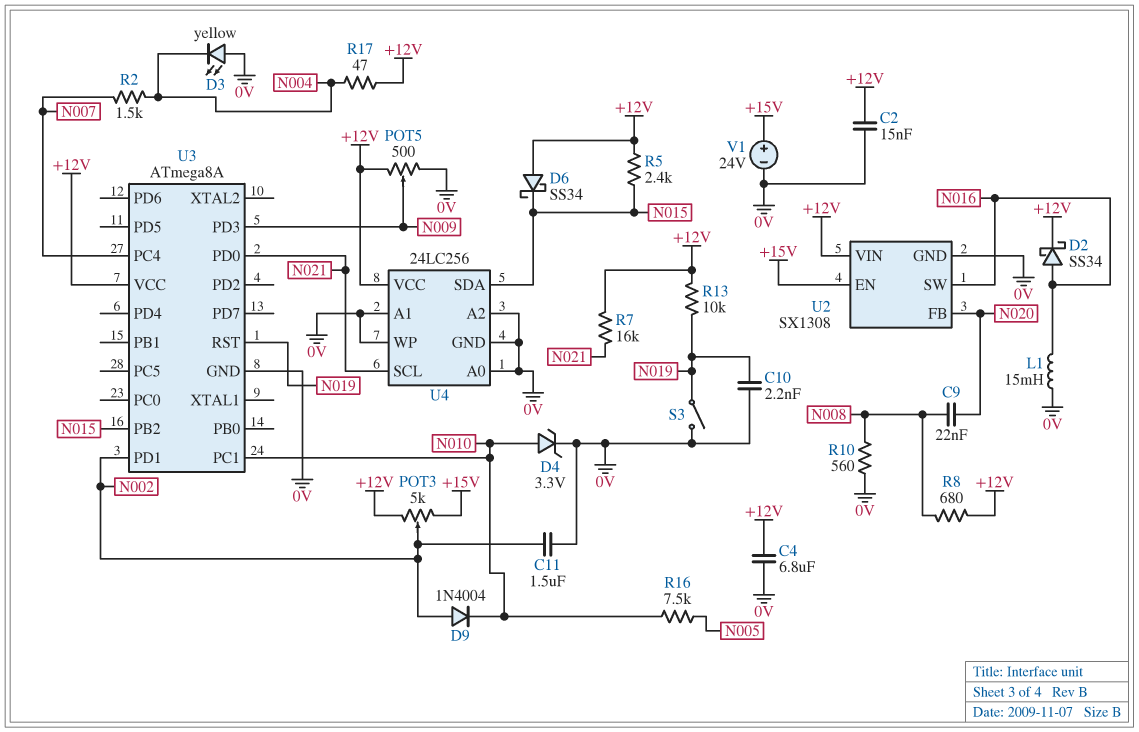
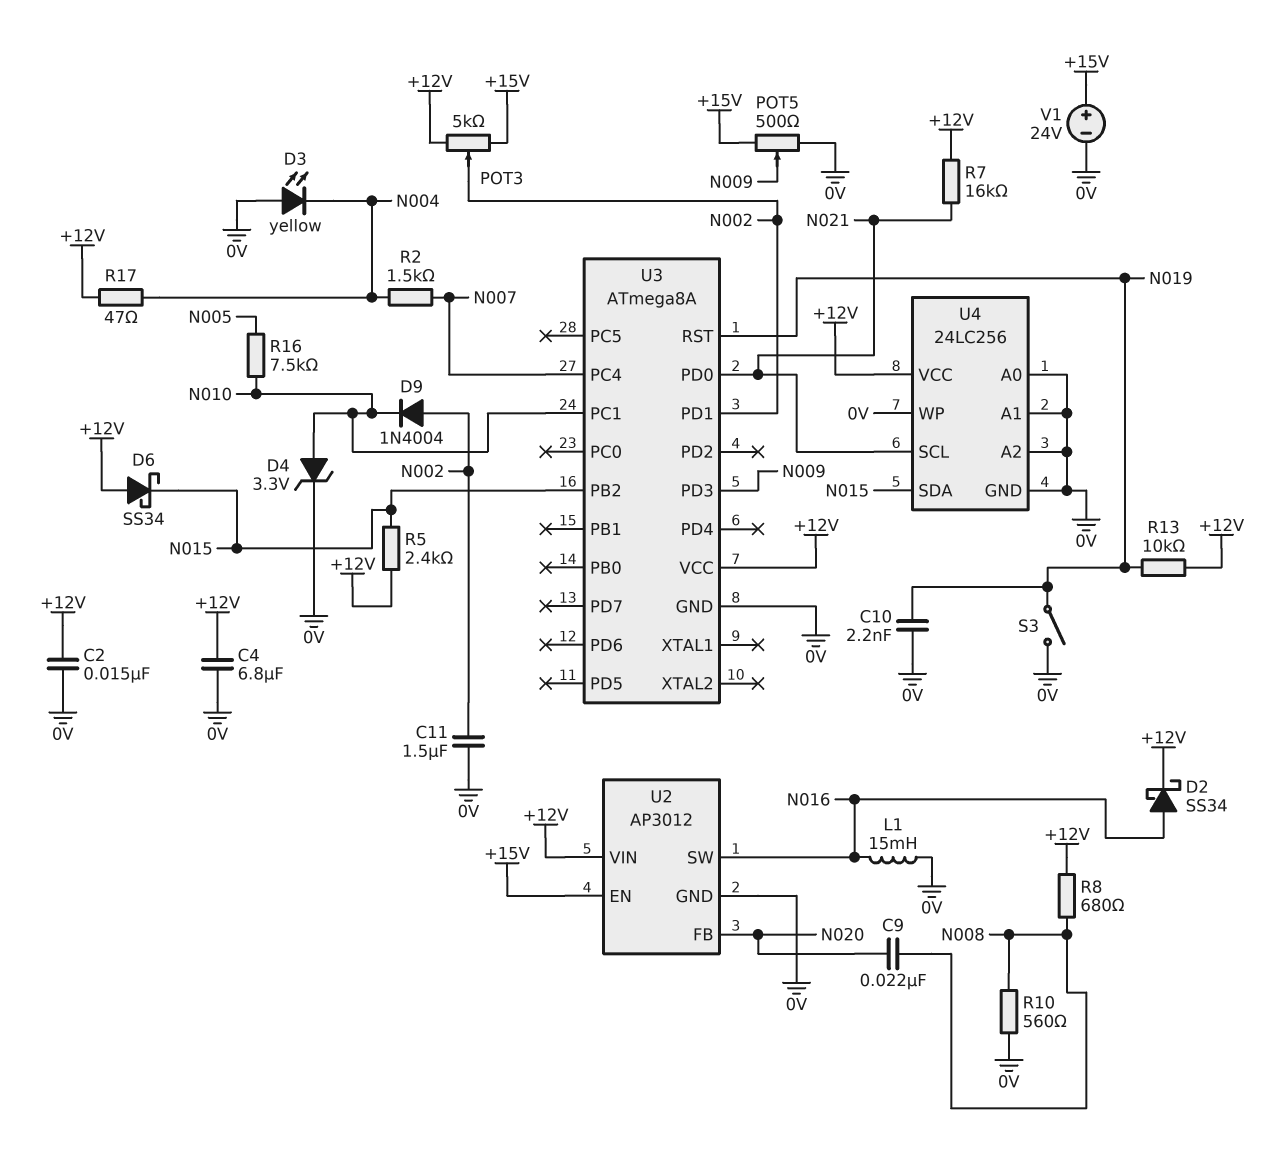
POT5: 500 (+12V, 0V, wiper N009) -> 500 (+15V, 0V, wiper N009)
U2: SX1308 -> AP3012

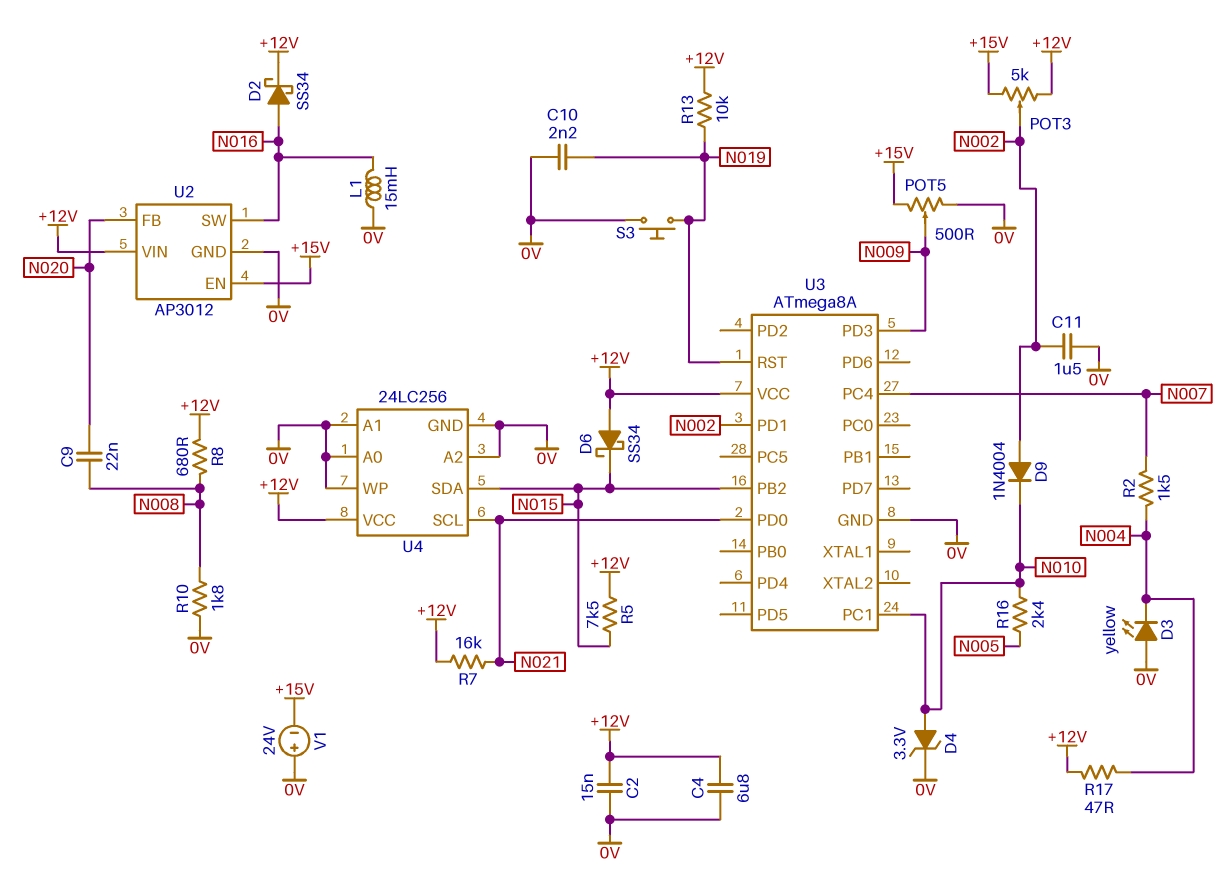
R5: 2.4k (+12V, N015) -> 7.5k (+12V, N015)
R10: 560 (0V, N008) -> 1.8k (0V, N008)
R16: 7.5k (N005, N010) -> 2.4k (N005, N010)
S3: switch (0V, N019) -> button (0V, N019)
V1: 24V (plus +15V, minus 0V) -> 24V (plus 0V, minus +15V)

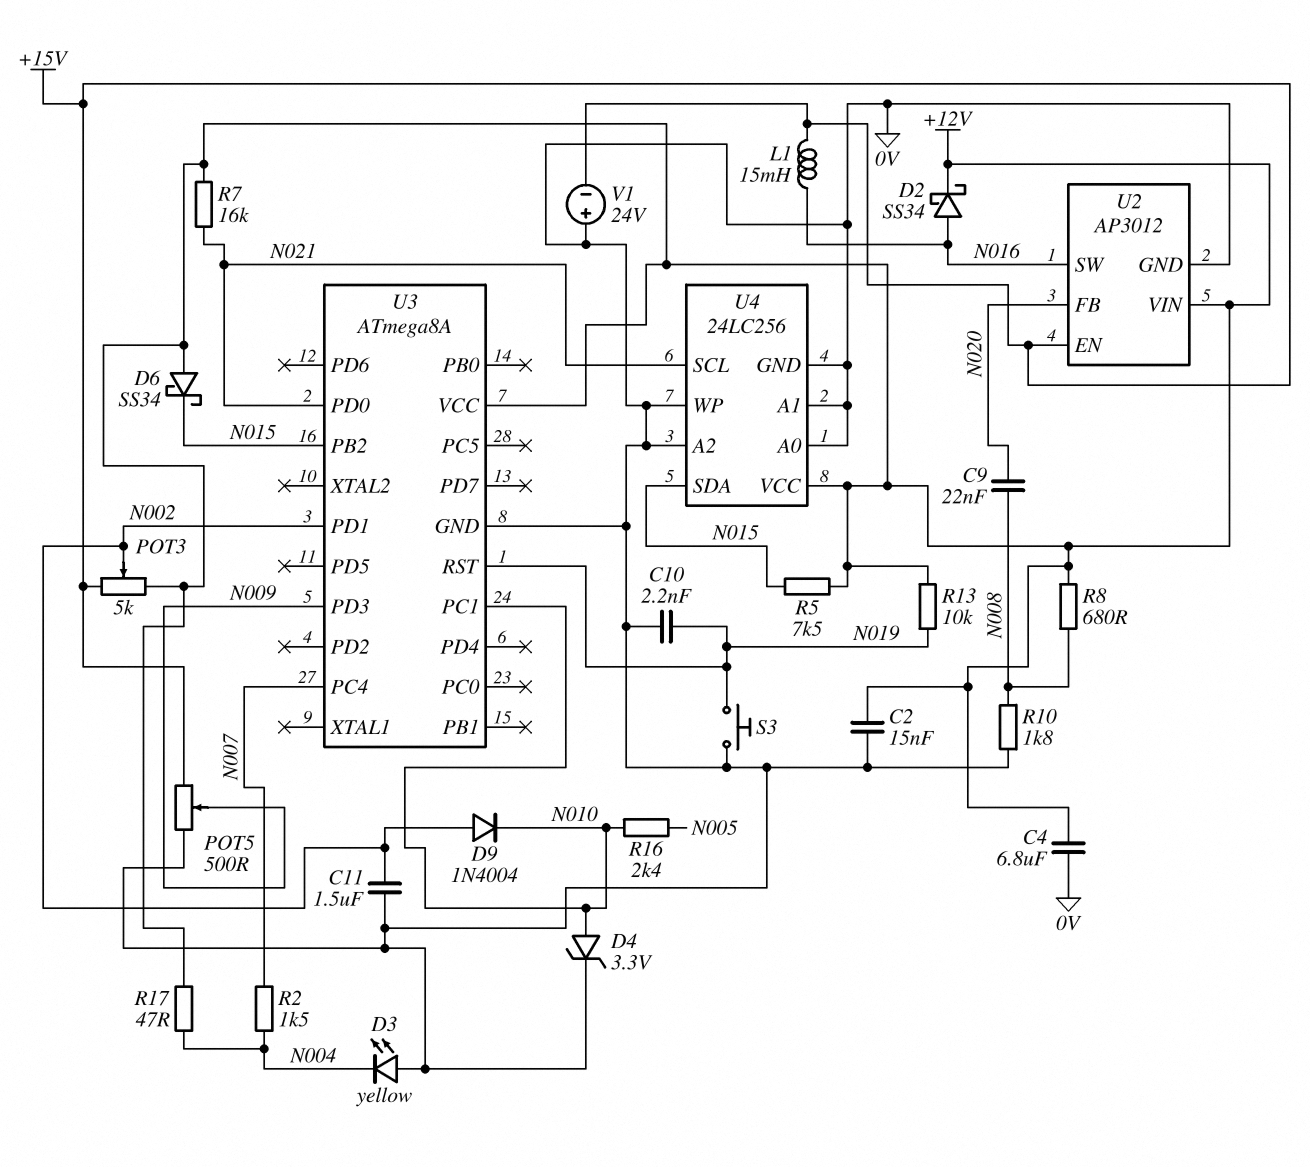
L1: 15mH (0V, N016) -> 15mH (+15V, N016)

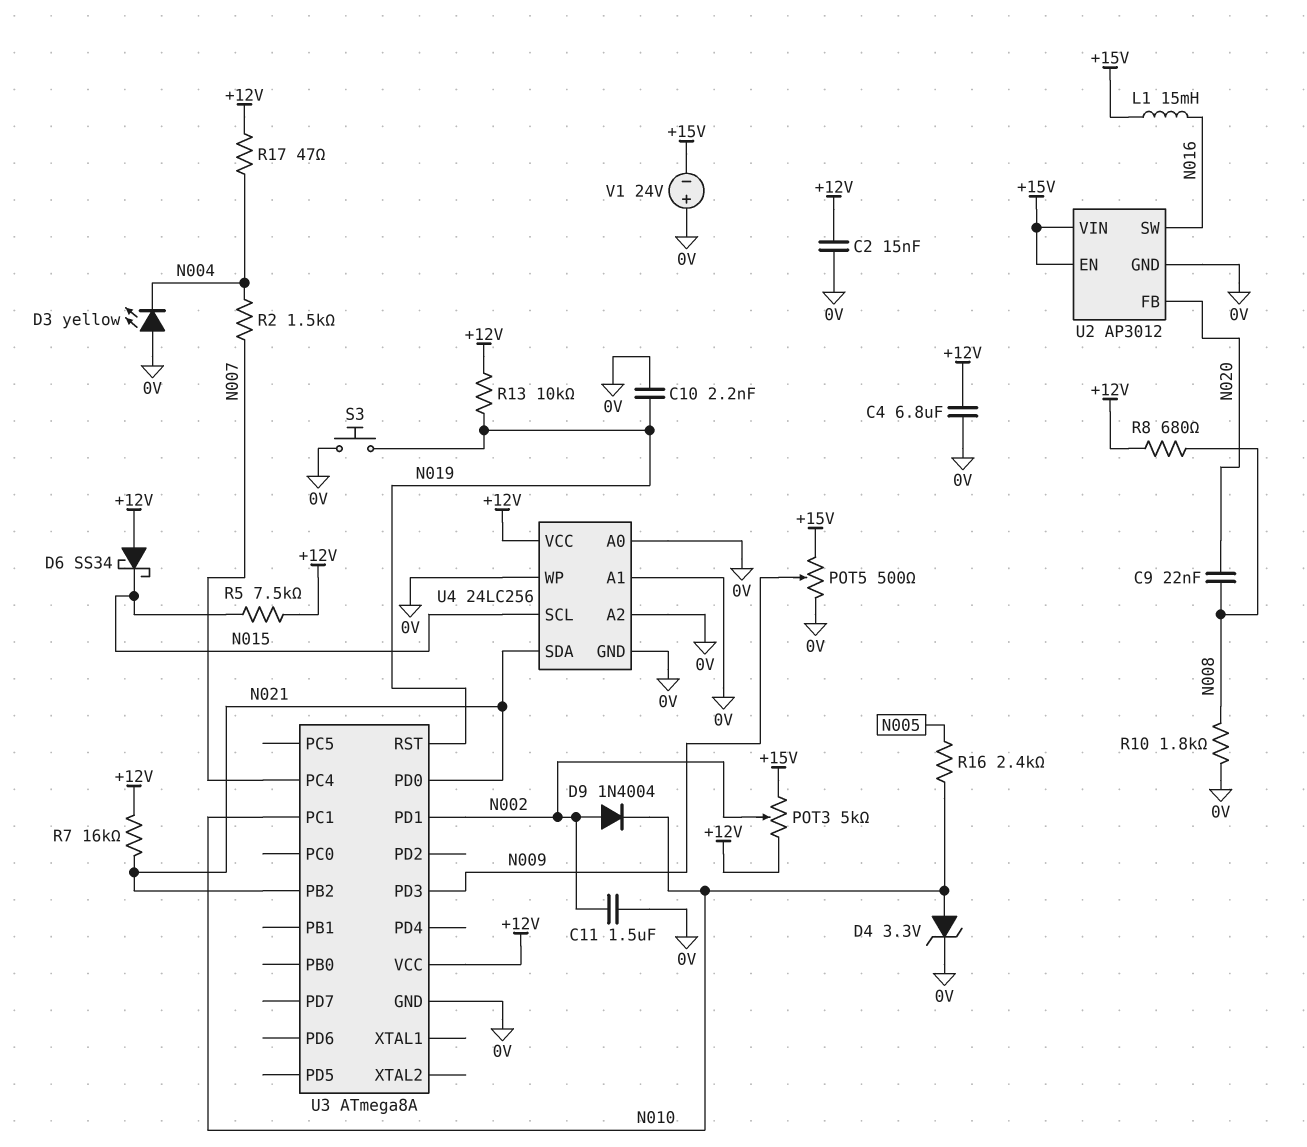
D2: schottky SS34 (A N016, K +12V) -> none
U2 pin VIN: +12V -> +15V
U3 pin PB2: N015 -> N021
U4 pin SCL: N021 -> N015
U4 pin SDA: N015 -> N021

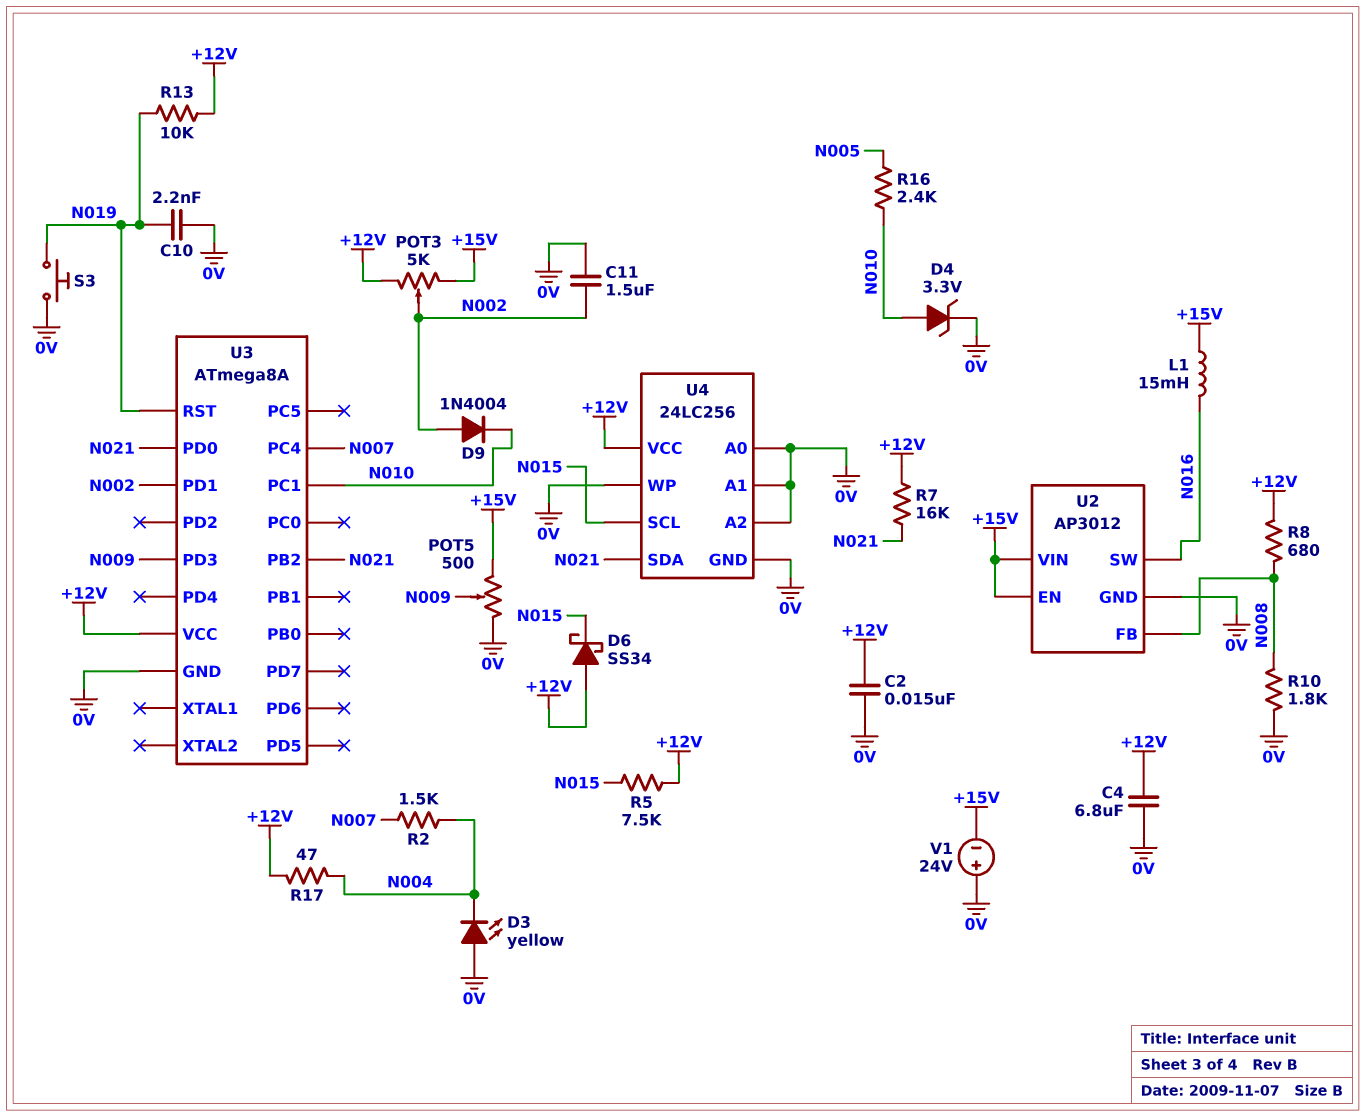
C9: 22nF (N008, N020) -> none
U2 pin FB: N020 -> N008

